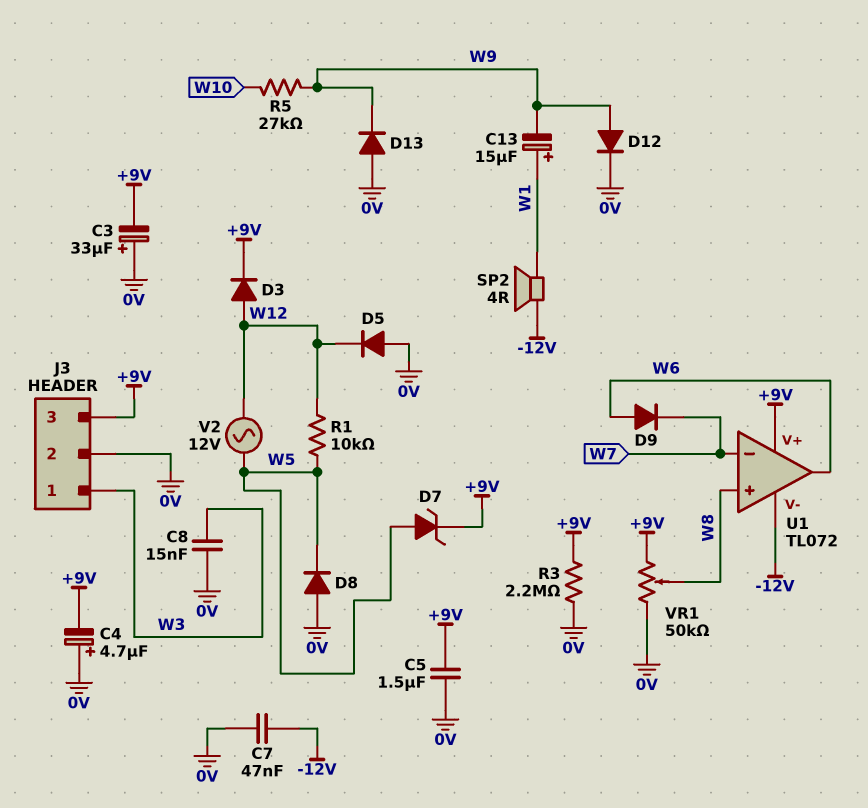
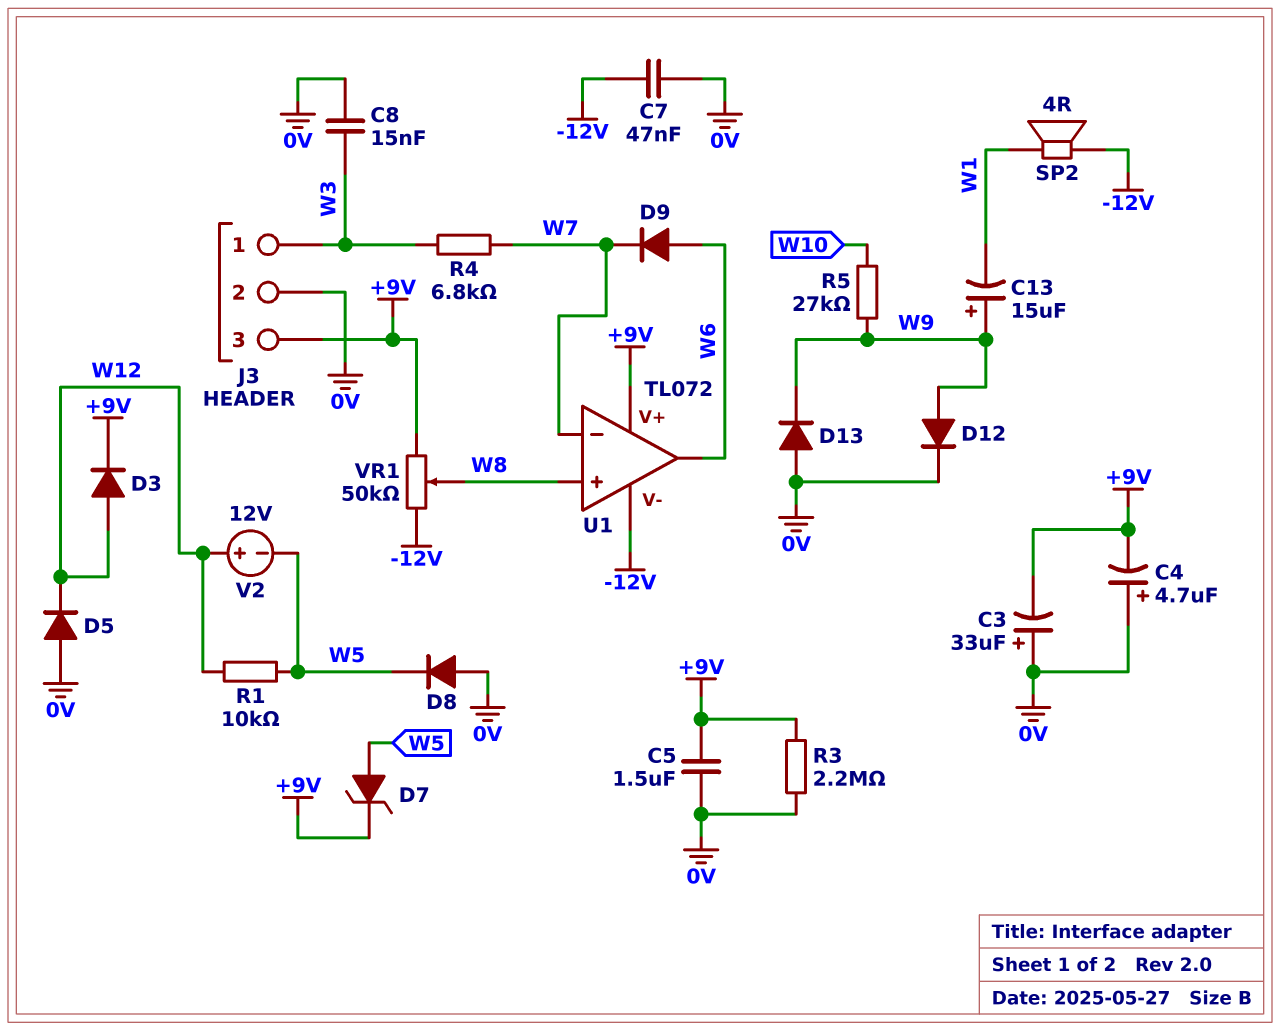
C13: 15uF (plus W1, minus W9) -> 15uF (plus W9, minus W1)
R4: none -> 6.8k (W3, W7)
V2: AC 12V (W5, W12) -> 12V (plus W12, minus W5)
VR1: 50k (+9V, 0V, wiper W8) -> 50k (+9V, -12V, wiper W8)

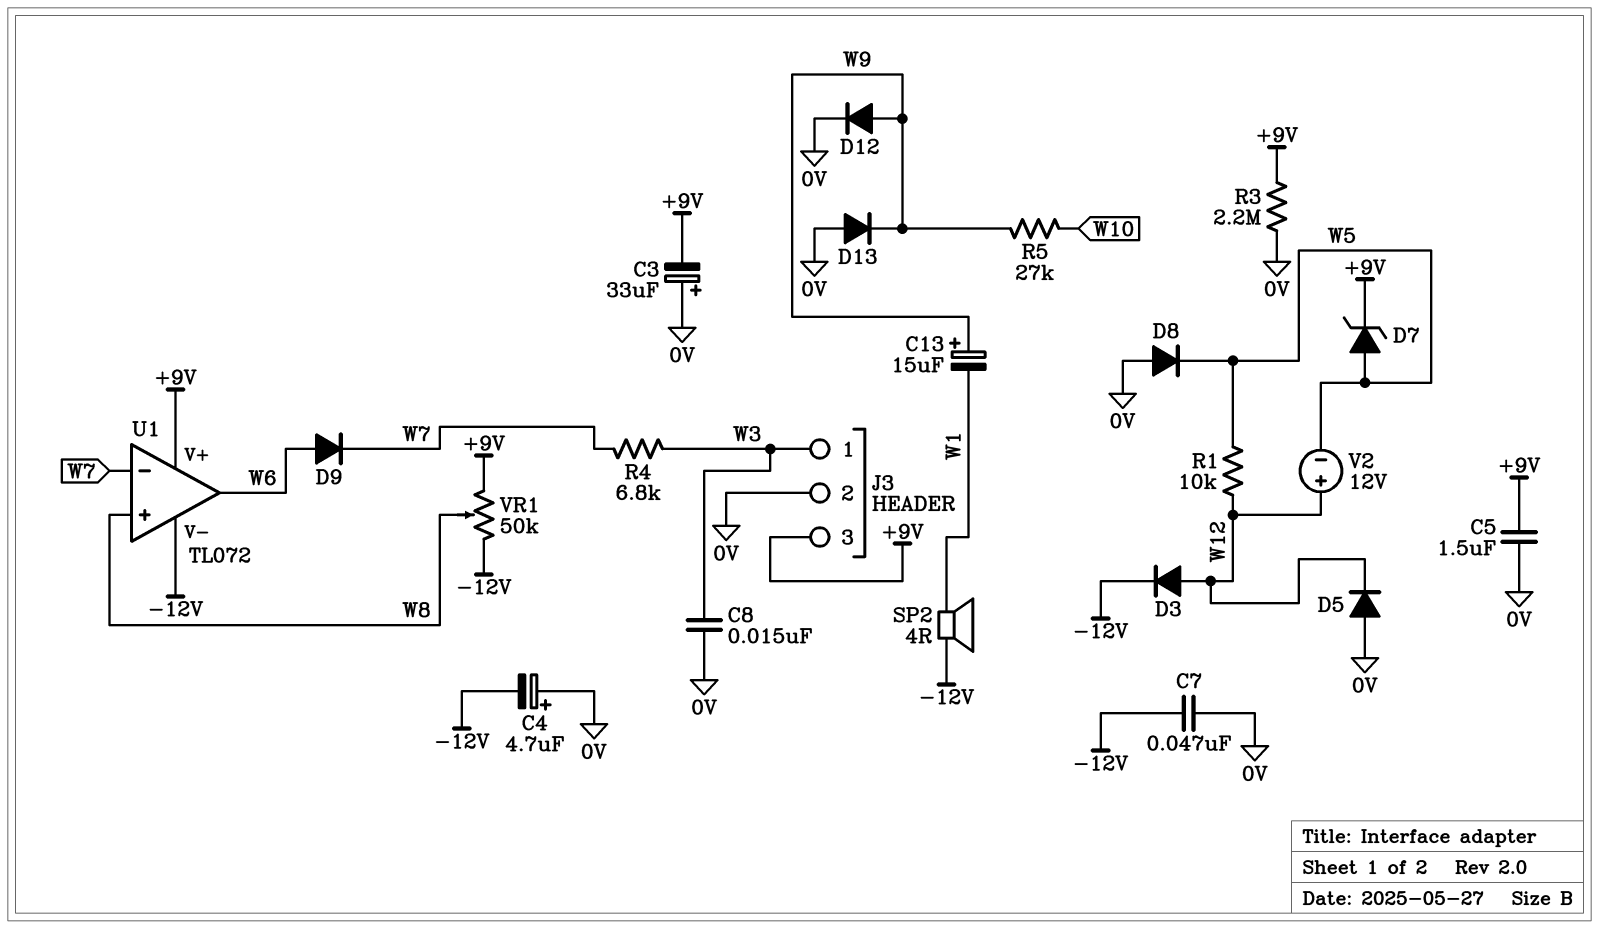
C4: 4.7uF (plus 0V, minus +9V) -> 4.7uF (plus 0V, minus -12V)
D3: diode (A W12, K +9V) -> diode (A W12, K -12V)

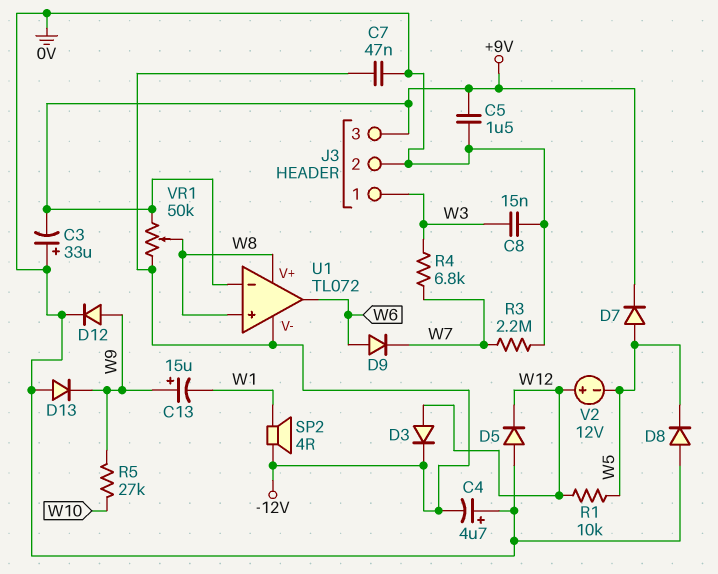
D7: zener (A W5, K +9V) -> diode (A W5, K +9V)
R3: 2.2M (+9V, 0V) -> 2.2M (0V, W7)
U1 pin V+: +9V -> W8
U1 pin in-: W7 -> +9V

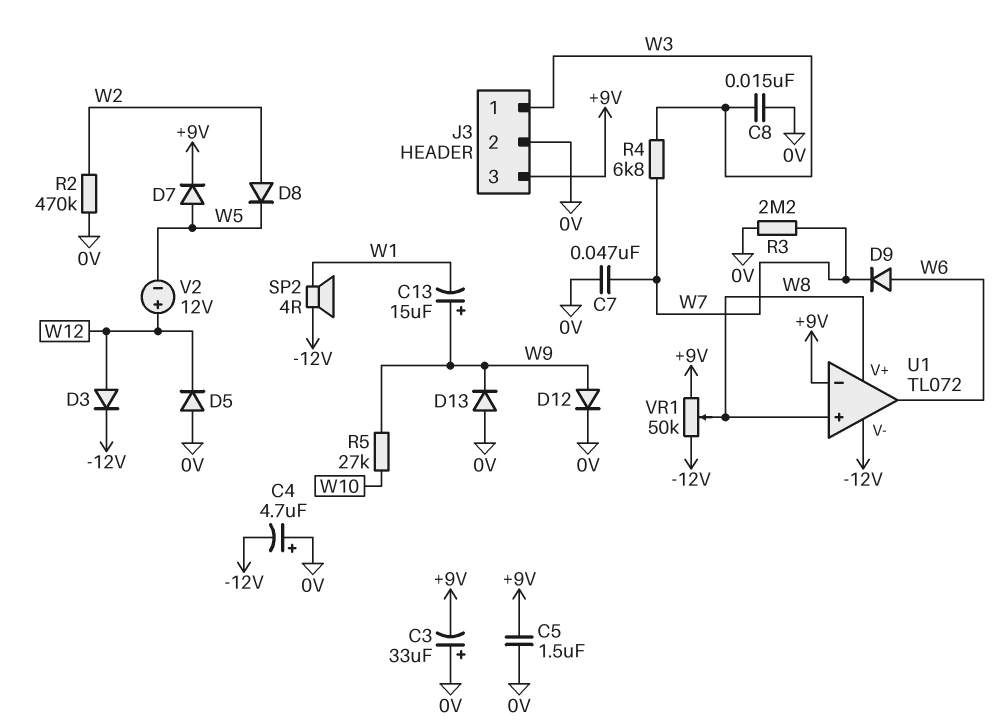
C7: 47nF (-12V, 0V) -> 47nF (0V, W7)
D8: diode (A 0V, K W5) -> diode (A W2, K W5)
R1: 10k (W5, W12) -> none
R2: none -> 470k (0V, W2)

